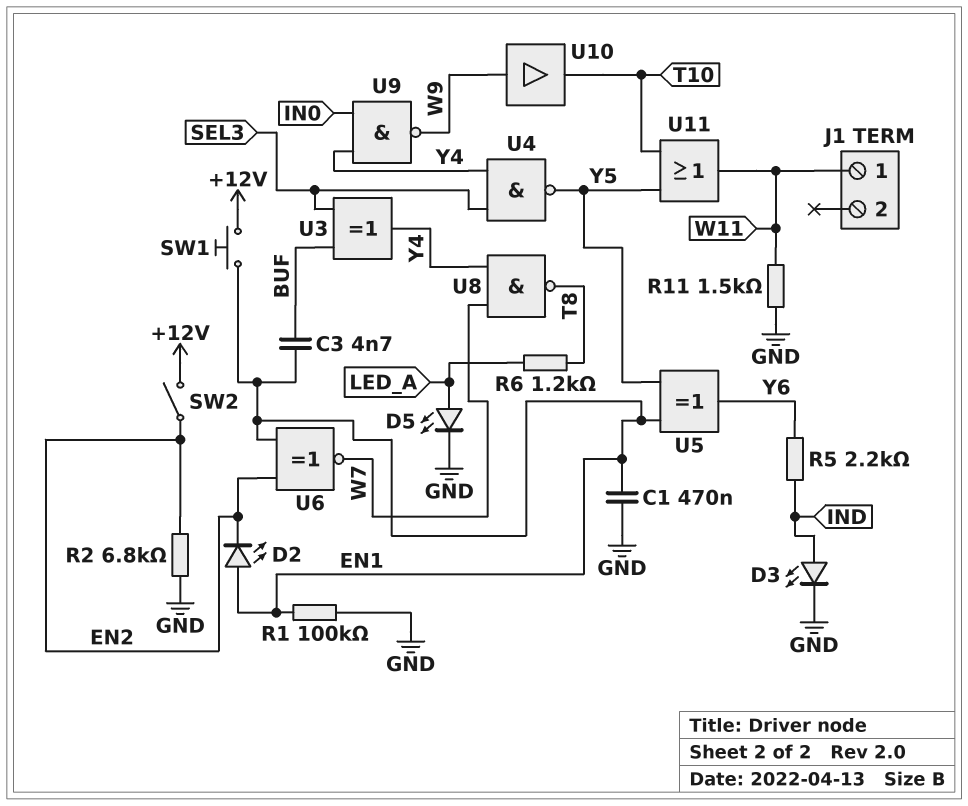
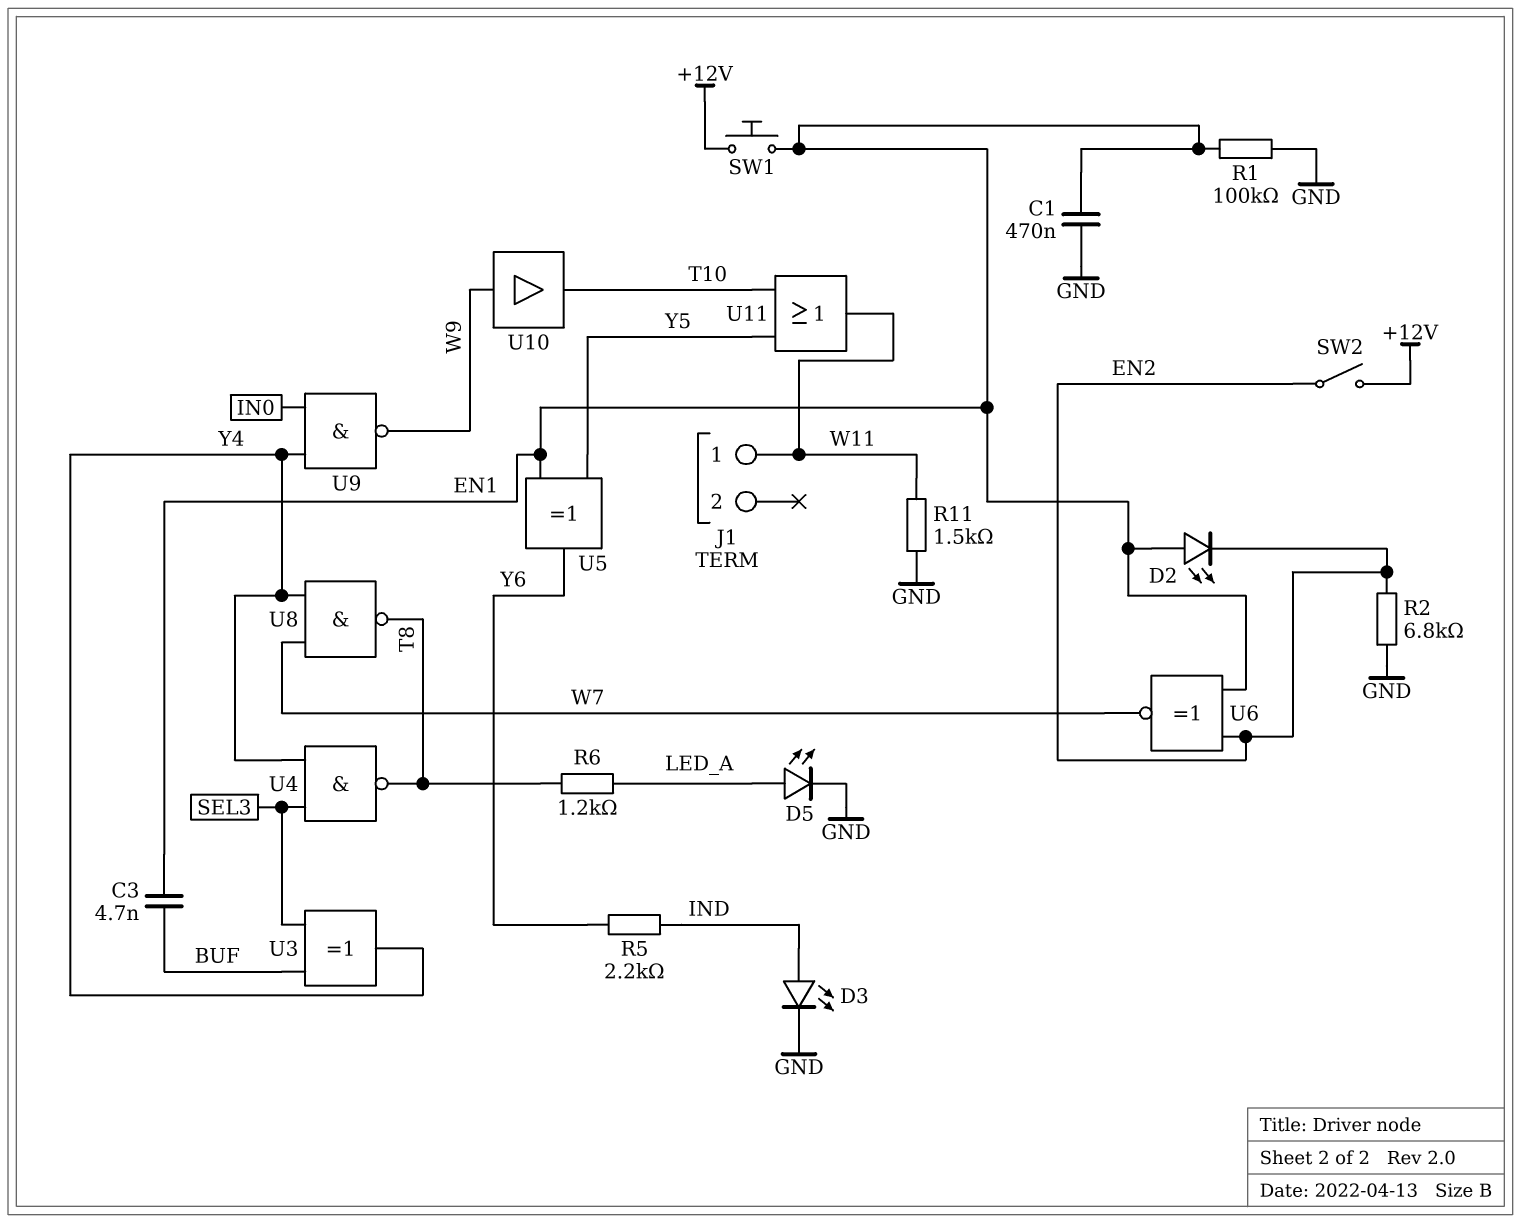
U4: NAND (in SEL3, in Y4, out Y5) -> NAND (in SEL3, in Y4, out T8)

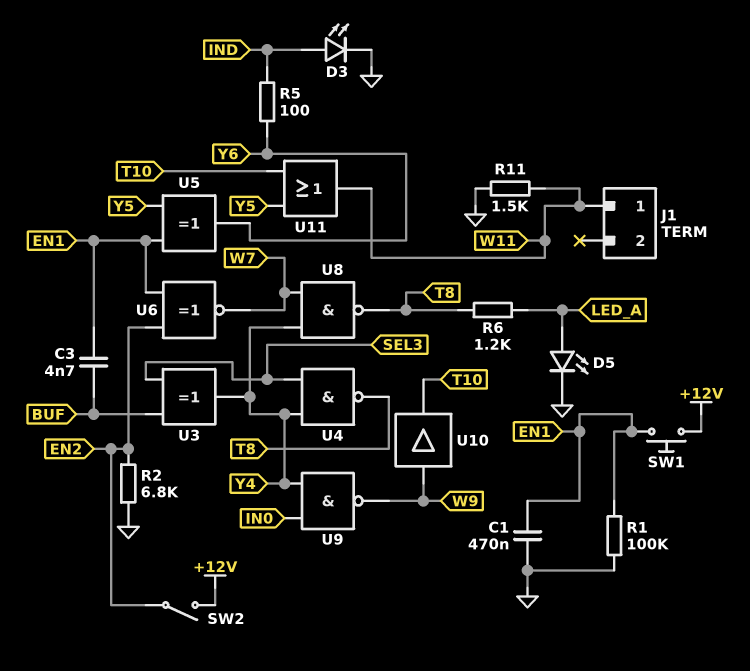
D2: LED (A EN1, K EN2) -> none
R5: 2.2k (IND, Y6) -> 100 (IND, Y6)

